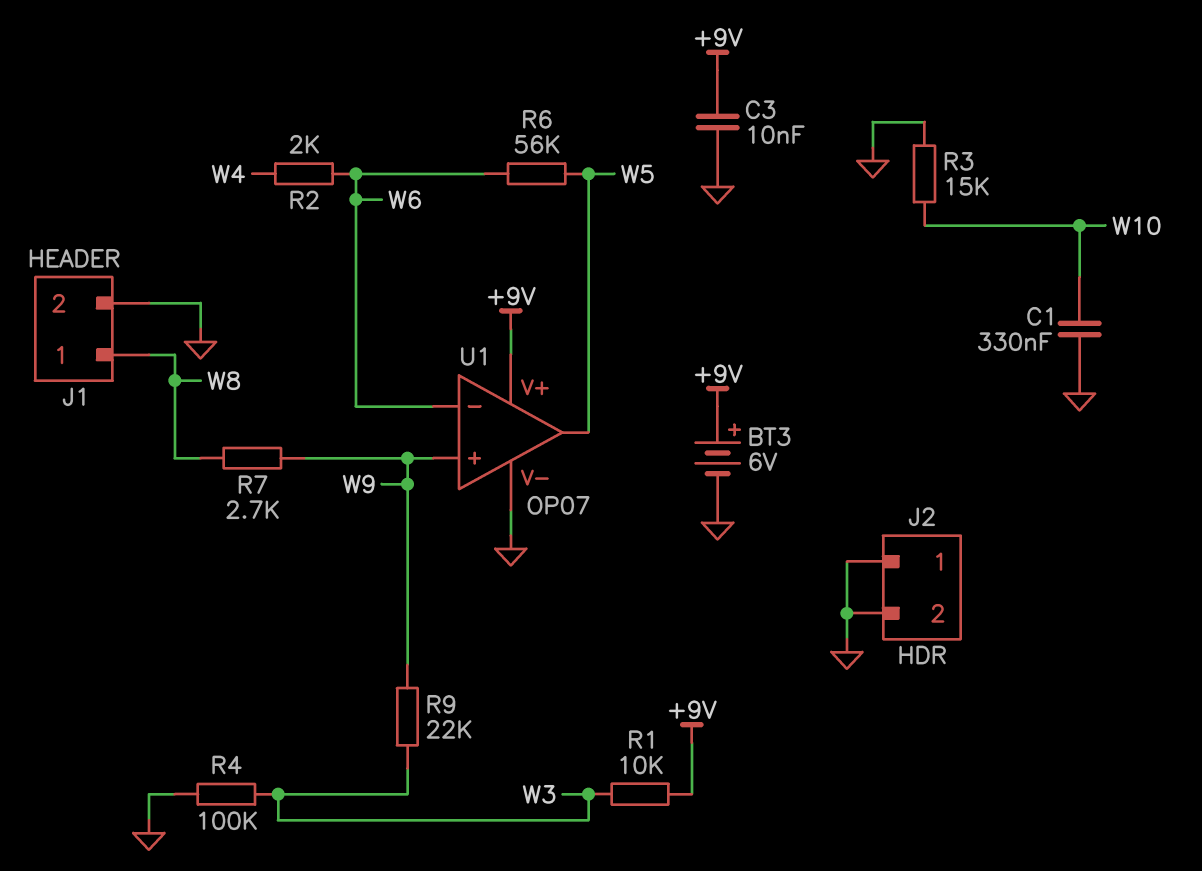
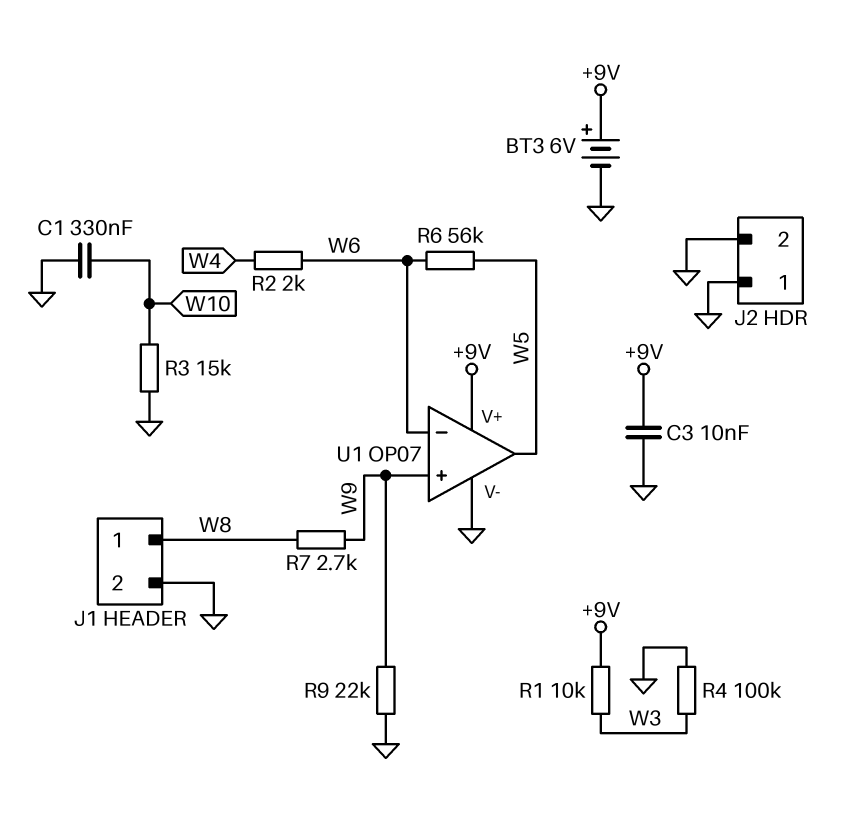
R9: 22k (W3, W9) -> 22k (GND, W9)

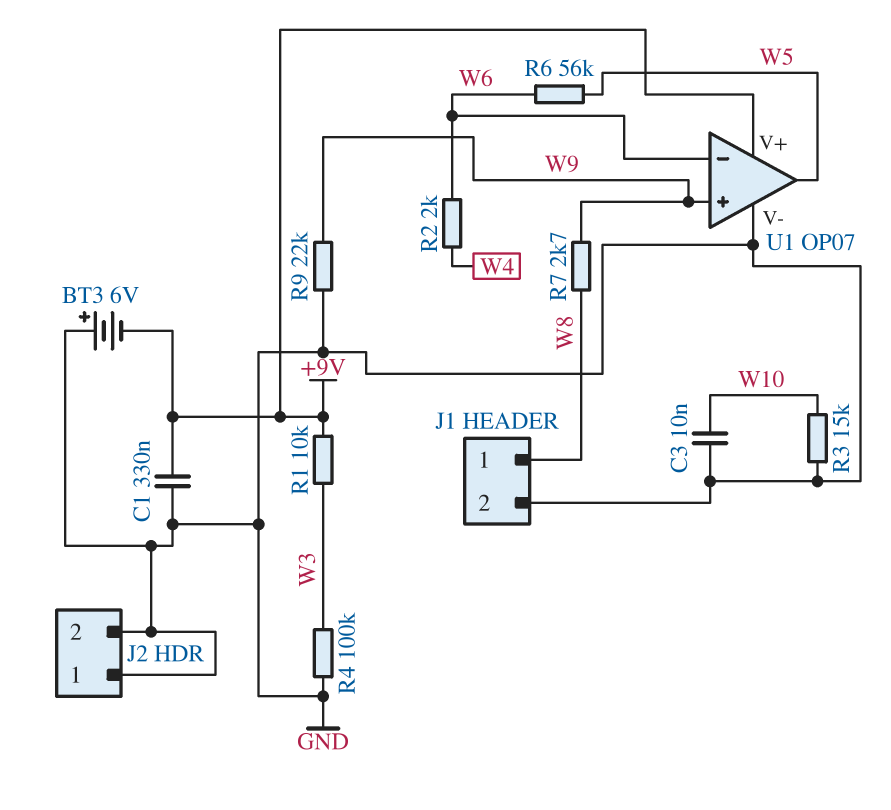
BT3: 6V (plus +9V, minus GND) -> 6V (plus GND, minus +9V)
C1: 330nF (GND, W10) -> 330nF (+9V, GND)
C3: 10nF (+9V, GND) -> 10nF (GND, W10)

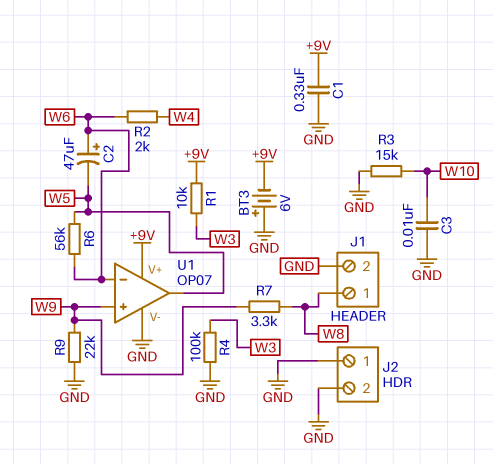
C2: none -> 47uF (plus W6, minus W5)
R7: 2.7k (W8, W9) -> 3.3k (W8, W9)

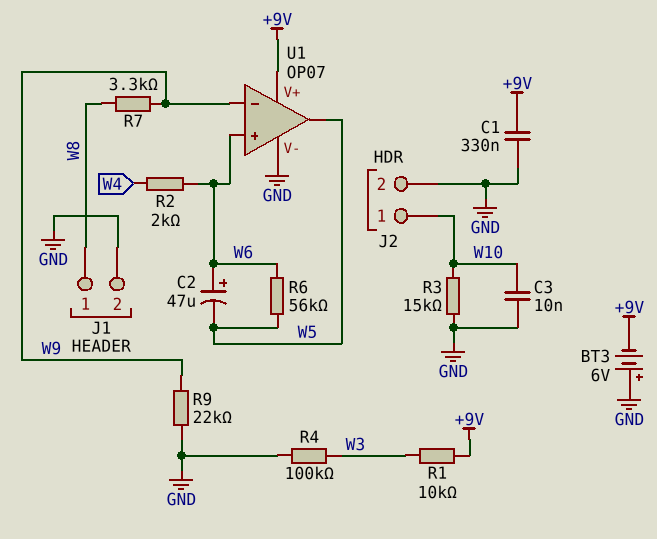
J2 pin 1: GND -> W10
U1 pin in+: W9 -> W6
U1 pin in-: W6 -> W9

